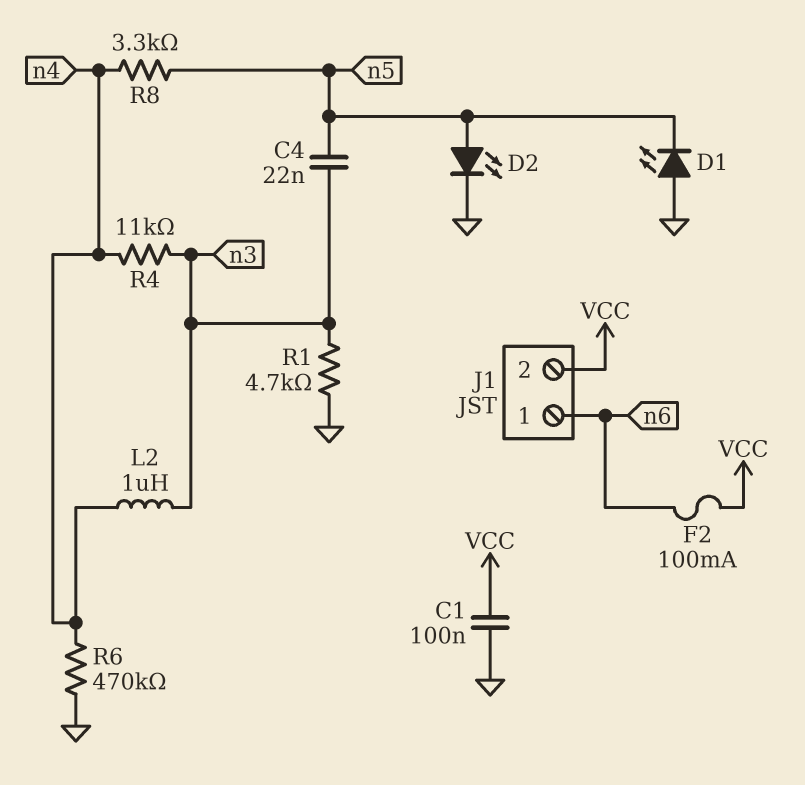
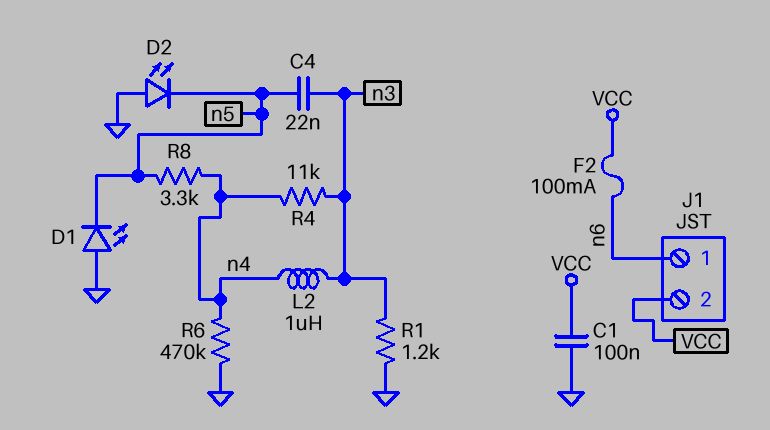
D2: LED (A n5, K GND) -> LED (A GND, K n5)
R1: 4.7k (GND, n3) -> 1.2k (GND, n3)

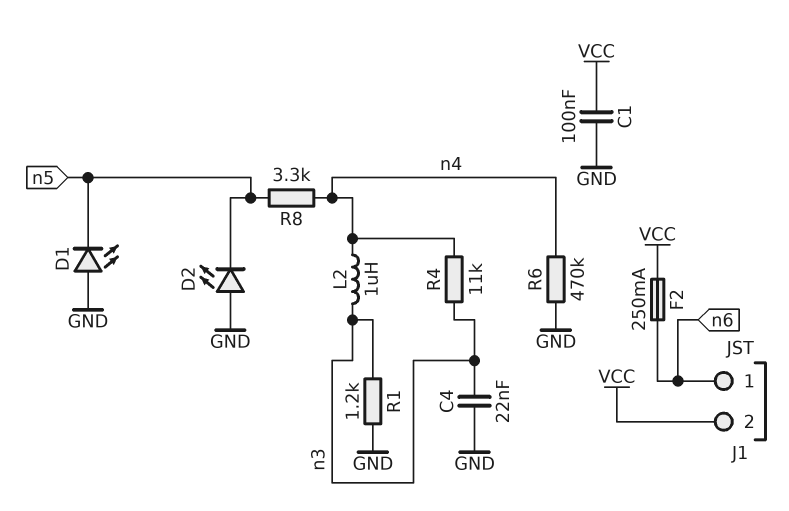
C4: 22nF (n3, n5) -> 22nF (GND, n3)
F2: 100mA (VCC, n6) -> 250mA (VCC, n6)

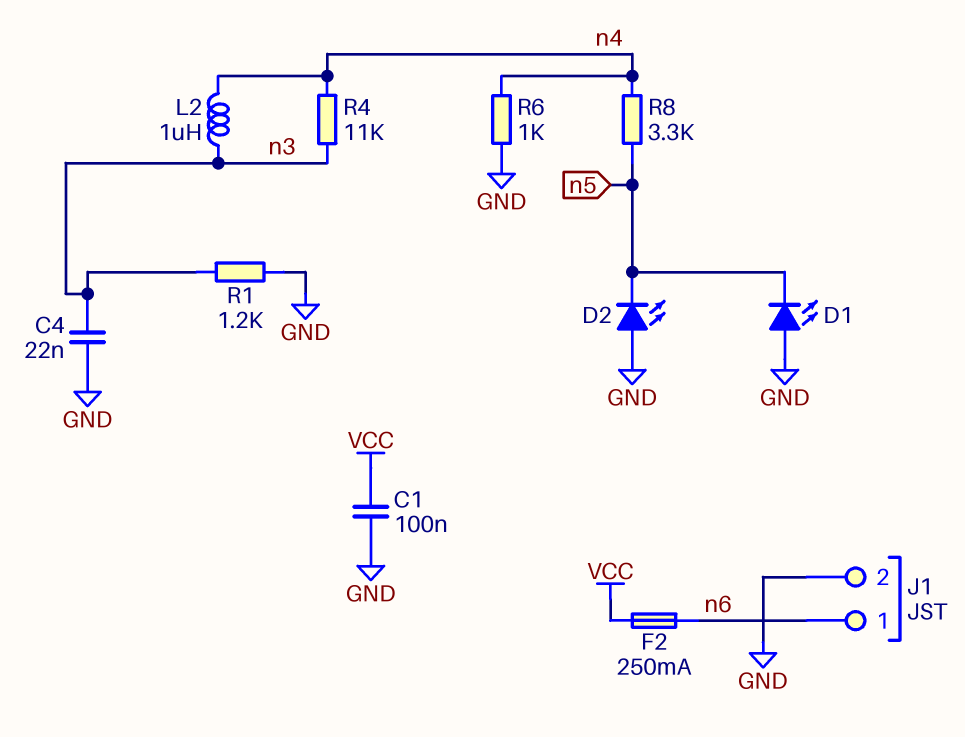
J1 pin 2: VCC -> GND
R6: 470k (GND, n4) -> 1k (GND, n4)

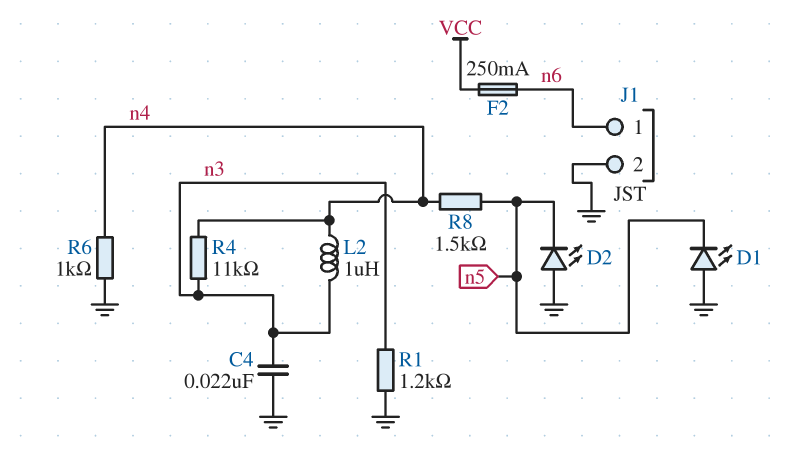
C1: 100nF (GND, VCC) -> none
R8: 3.3k (n4, n5) -> 1.5k (n4, n5)

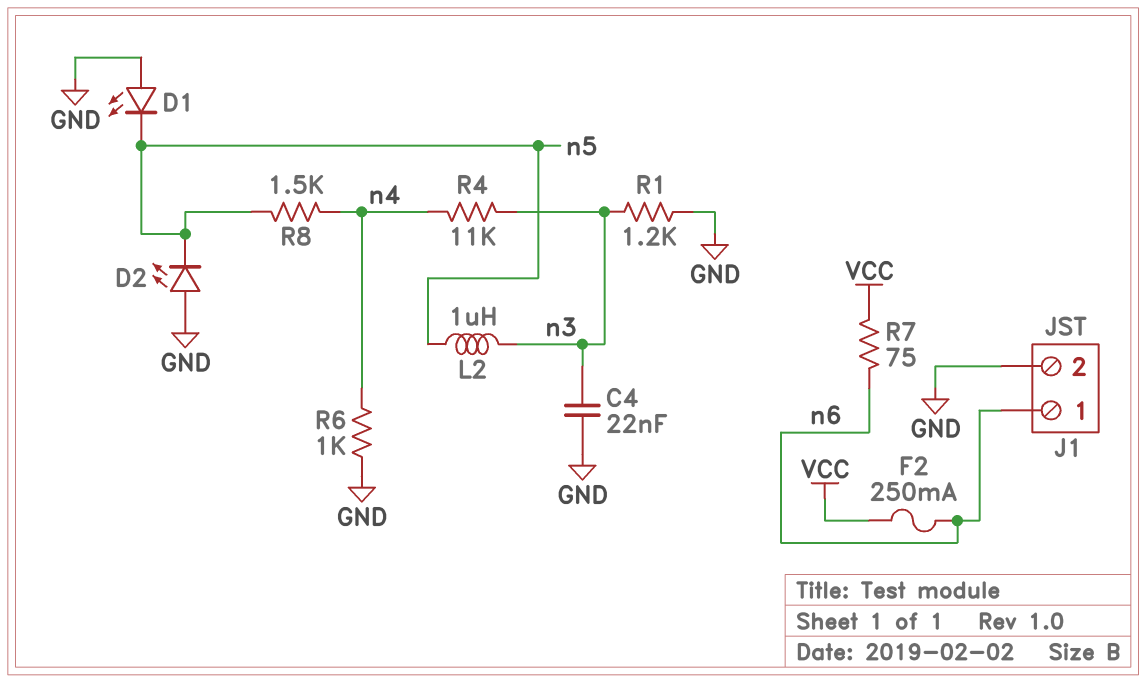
L2: 1uH (n3, n4) -> 1uH (n3, n5)
R7: none -> 75 (VCC, n6)

